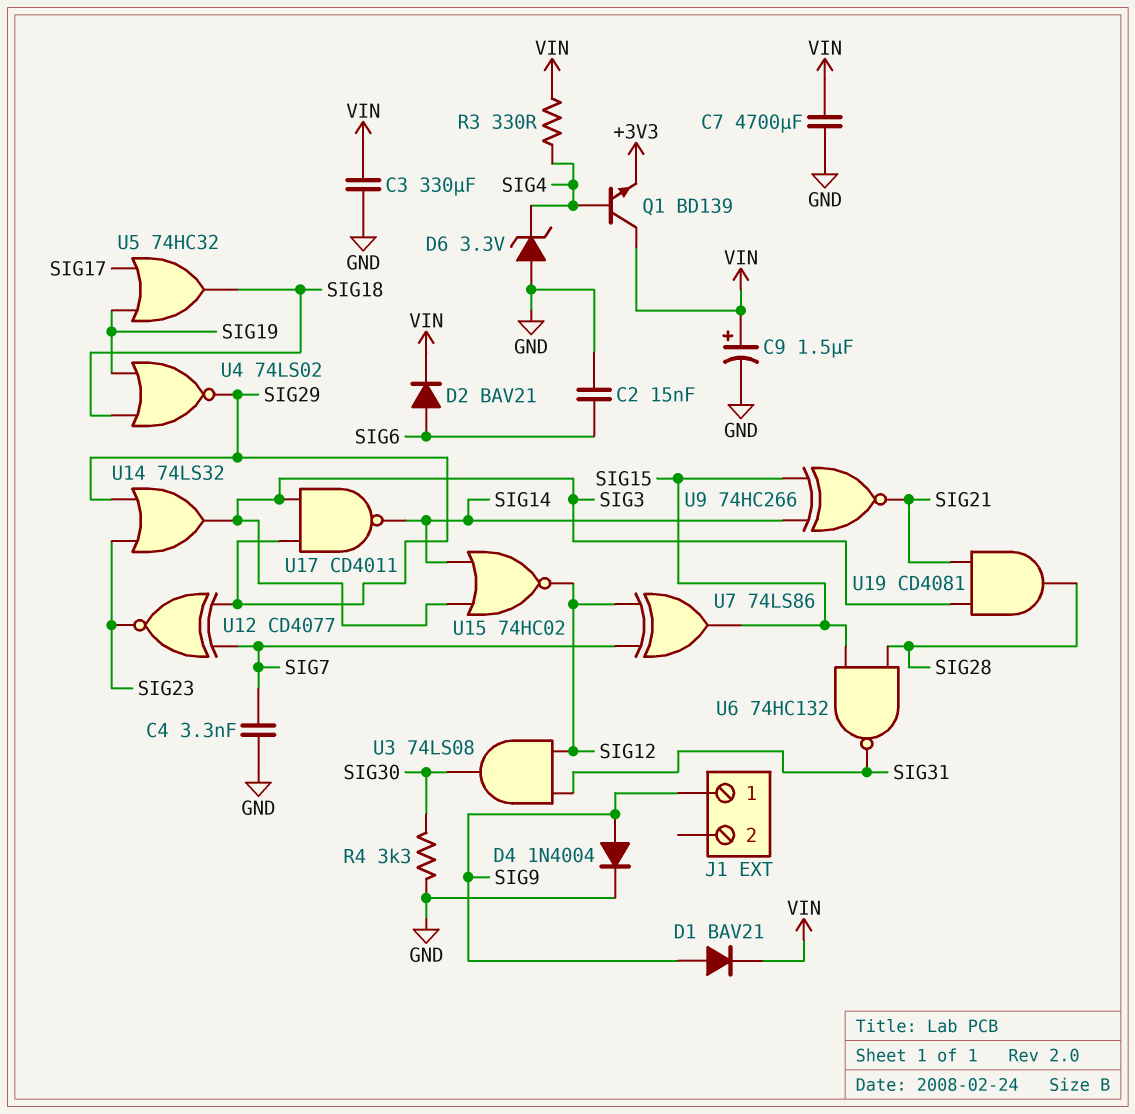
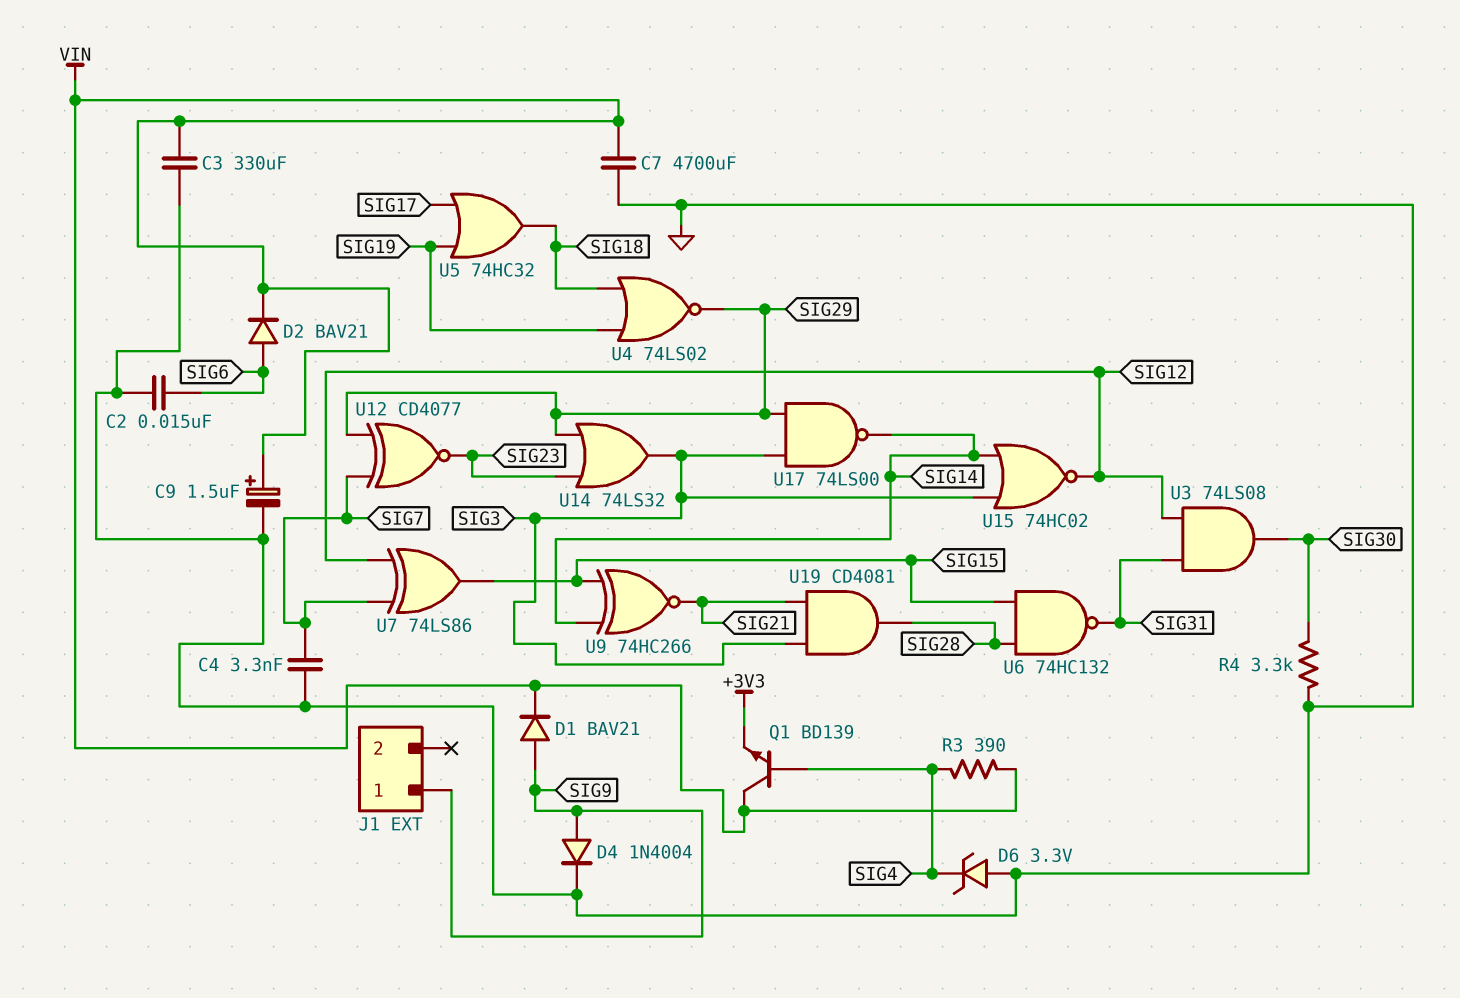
R3: 330 (SIG4, VIN) -> 390 (SIG4, VIN)
U17: NAND CD4011 (in SIG3, in SIG29, out SIG14) -> NAND 74LS00 (in SIG3, in SIG29, out SIG14)

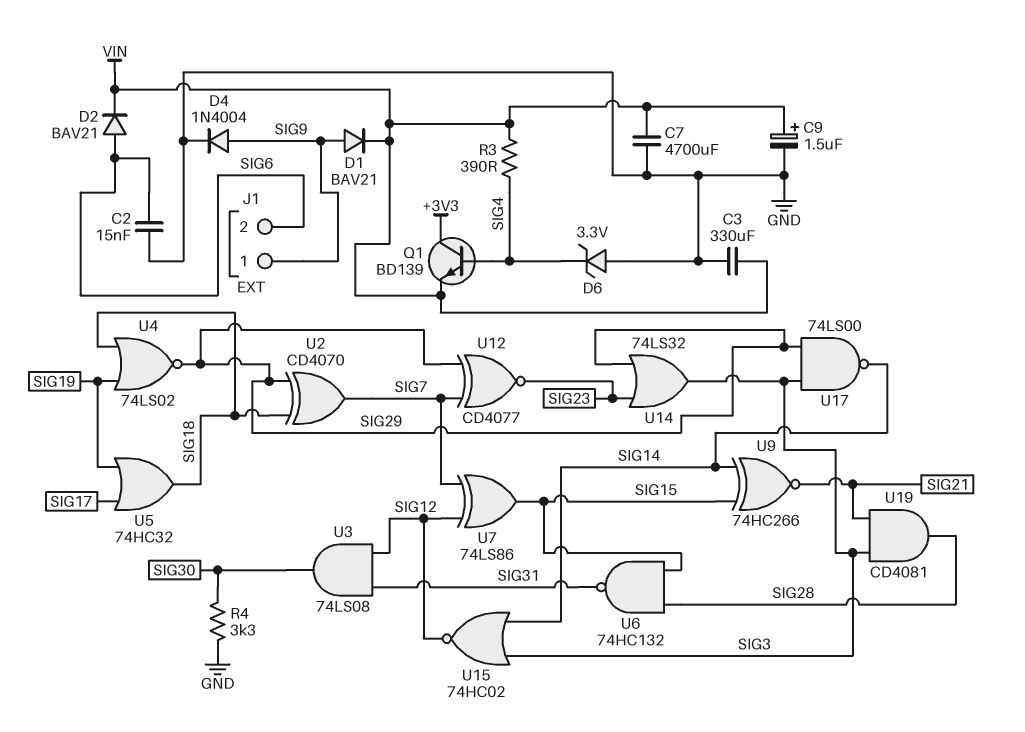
C4: 3.3nF (GND, SIG7) -> none
J1 pin 2: none -> SIG6
Q1: NPN BD139 (B SIG4, C VIN, E +3V3) -> NPN BD139 (B SIG4, C +3V3, E VIN)
U2: none -> XOR CD4070 (in SIG18, in SIG29, out SIG7)

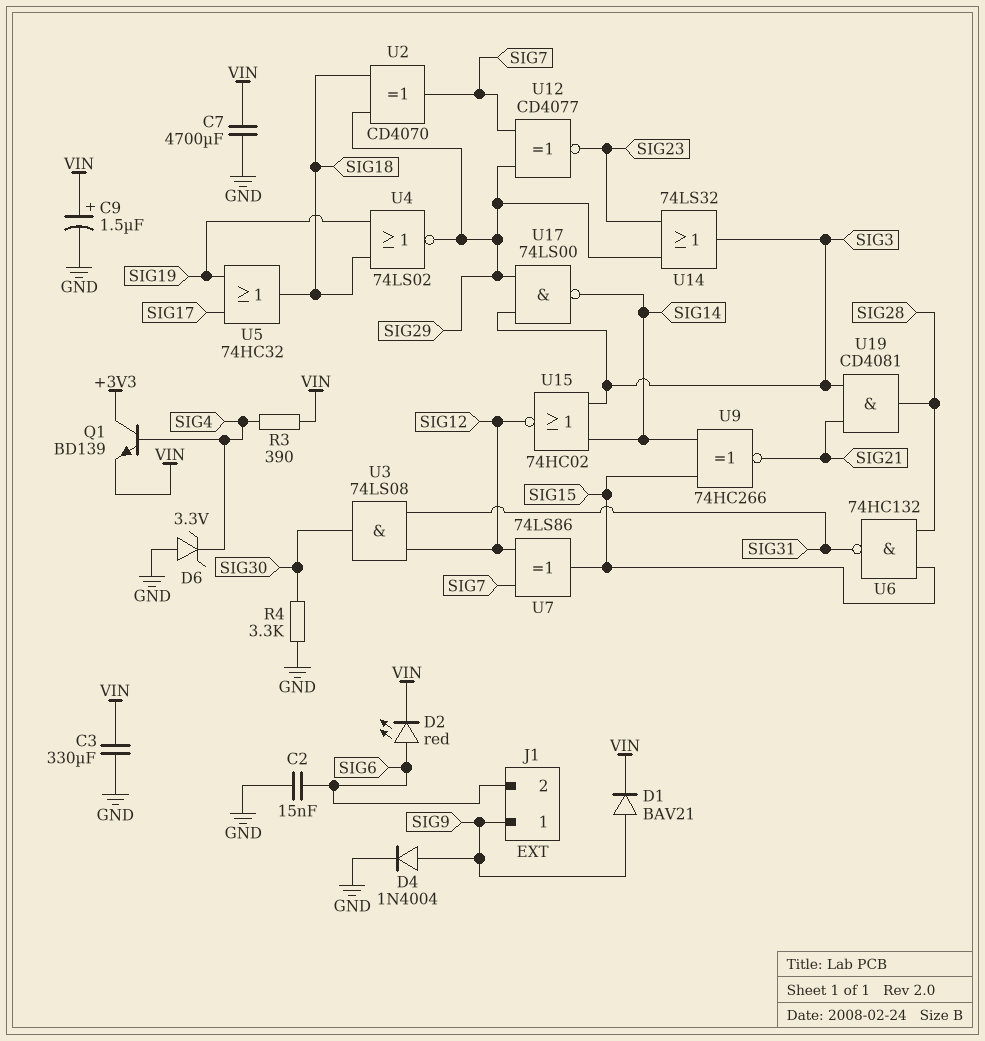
D2: diode BAV21 (A SIG6, K VIN) -> LED red (A SIG6, K VIN)

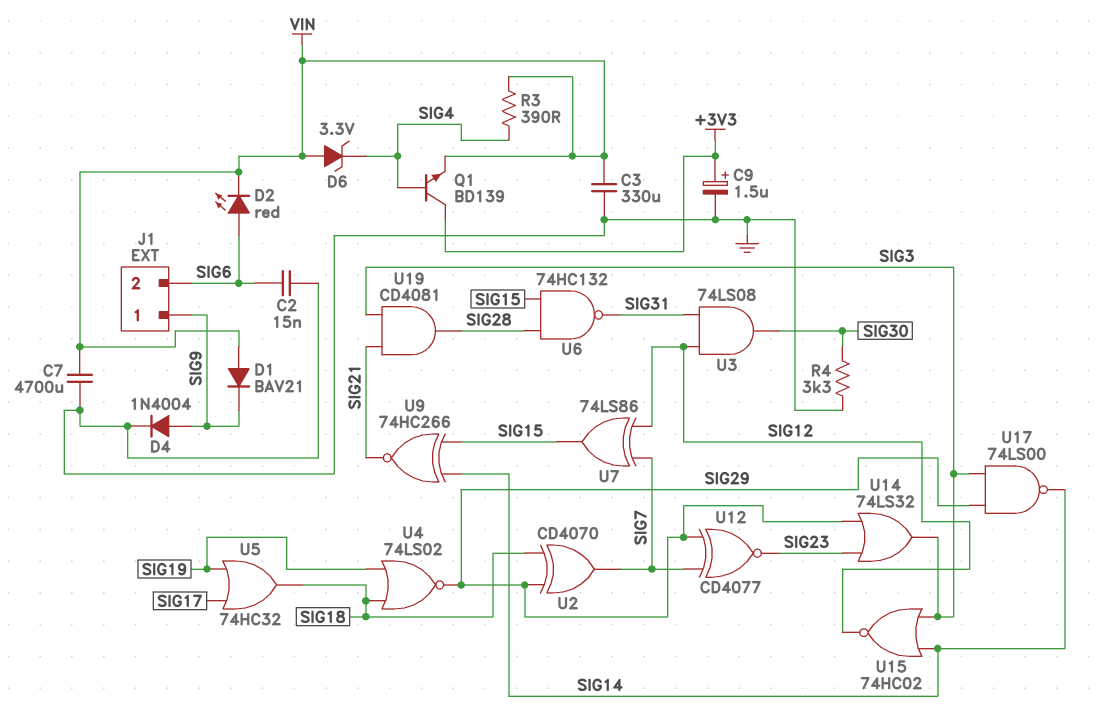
C9: 1.5uF (plus VIN, minus GND) -> 1.5uF (plus +3V3, minus GND)
D1: diode BAV21 (A SIG9, K VIN) -> diode BAV21 (A VIN, K SIG9)
D6: zener 3.3V (A GND, K SIG4) -> zener 3.3V (A VIN, K SIG4)

